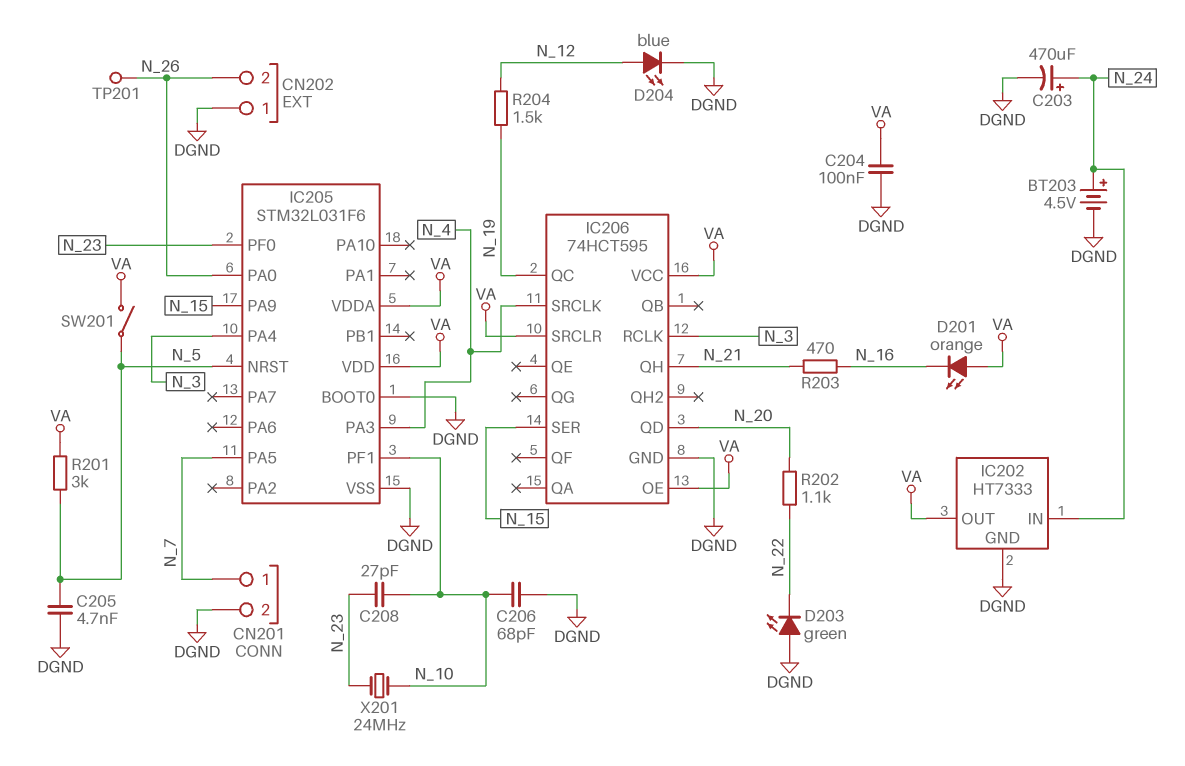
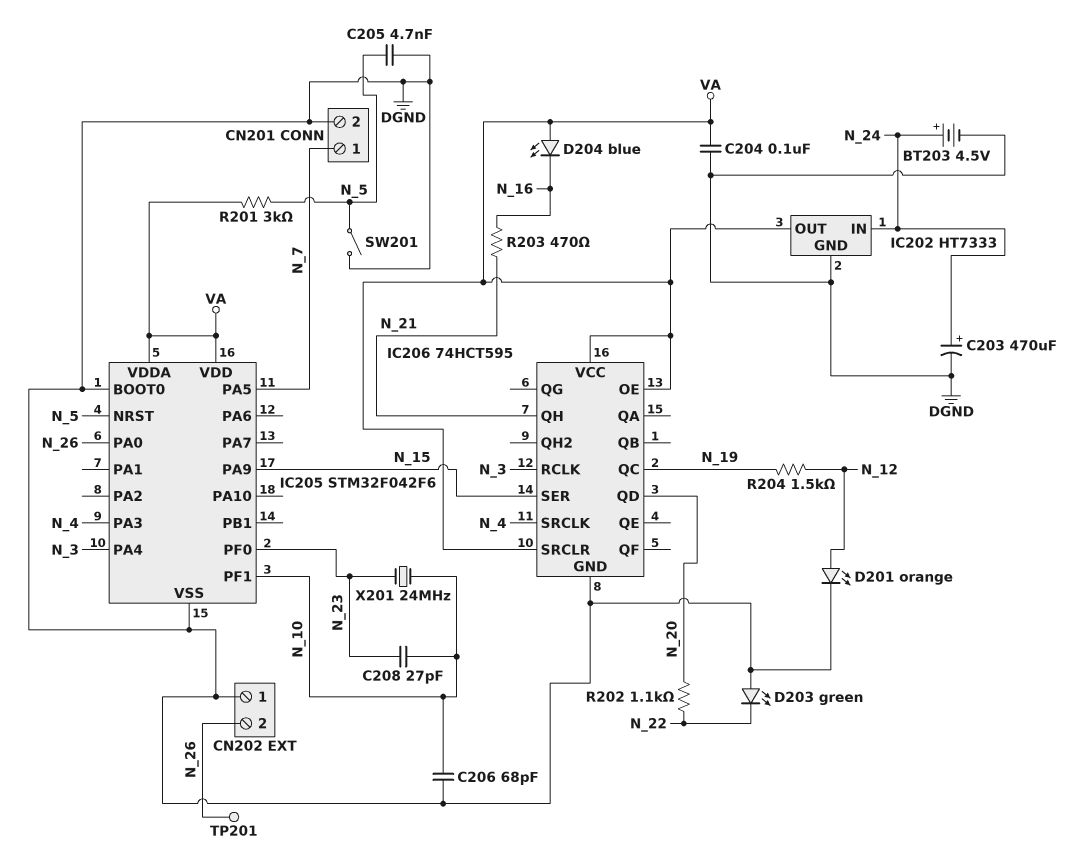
D201: LED orange (A VA, K N_16) -> LED orange (A N_12, K DGND)
D204: LED blue (A N_12, K DGND) -> LED blue (A VA, K N_16)
IC205: STM32L031F6 -> STM32F042F6
SW201: switch (N_5, VA) -> switch (DGND, N_5)

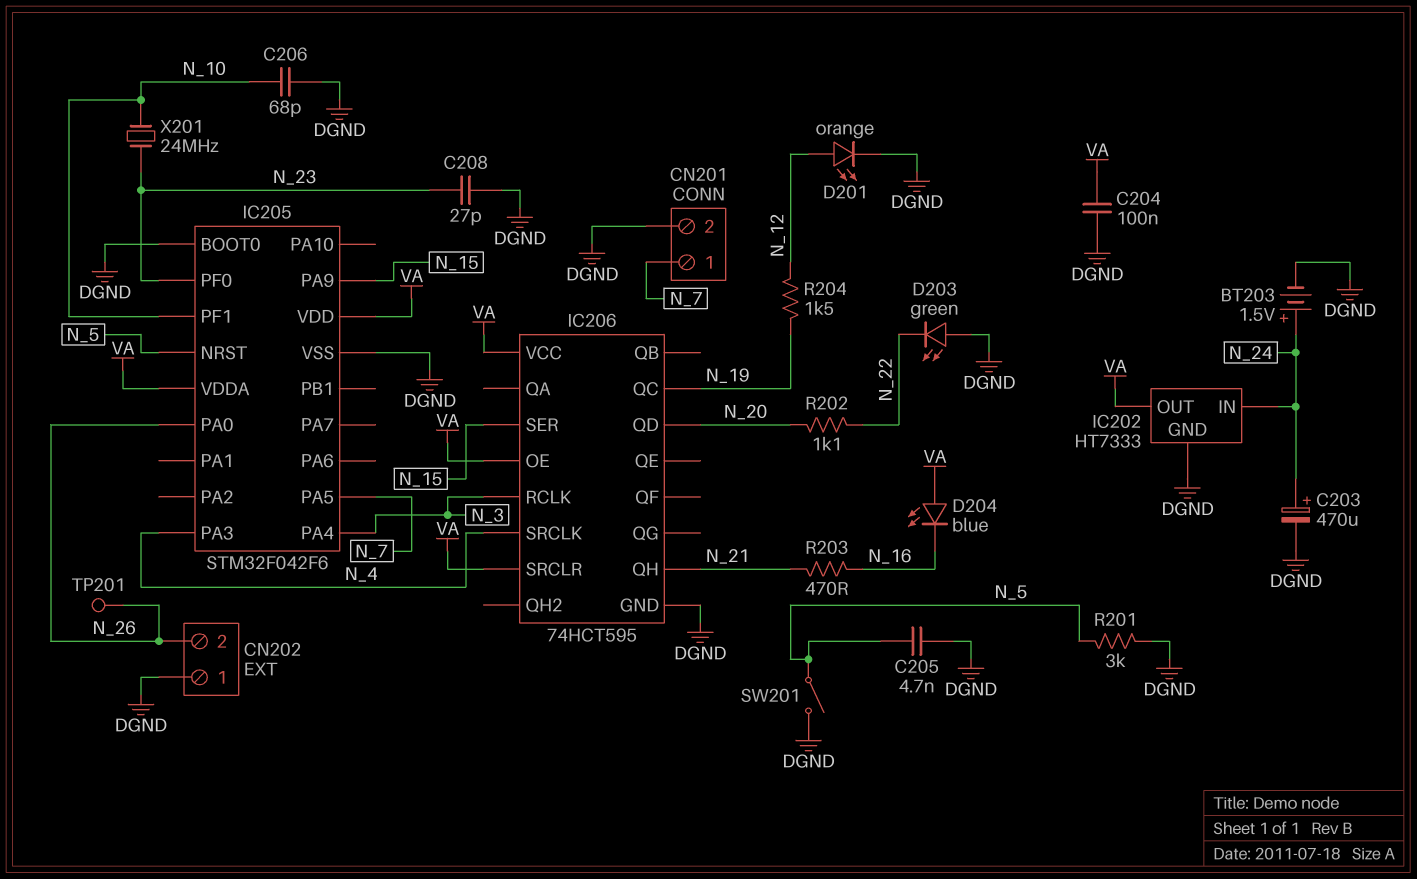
BT203: 4.5V (plus N_24, minus DGND) -> 1.5V (plus N_24, minus DGND)
C208: 27pF (N_10, N_23) -> 27pF (DGND, N_23)
R201: 3k (N_5, VA) -> 3k (DGND, N_5)

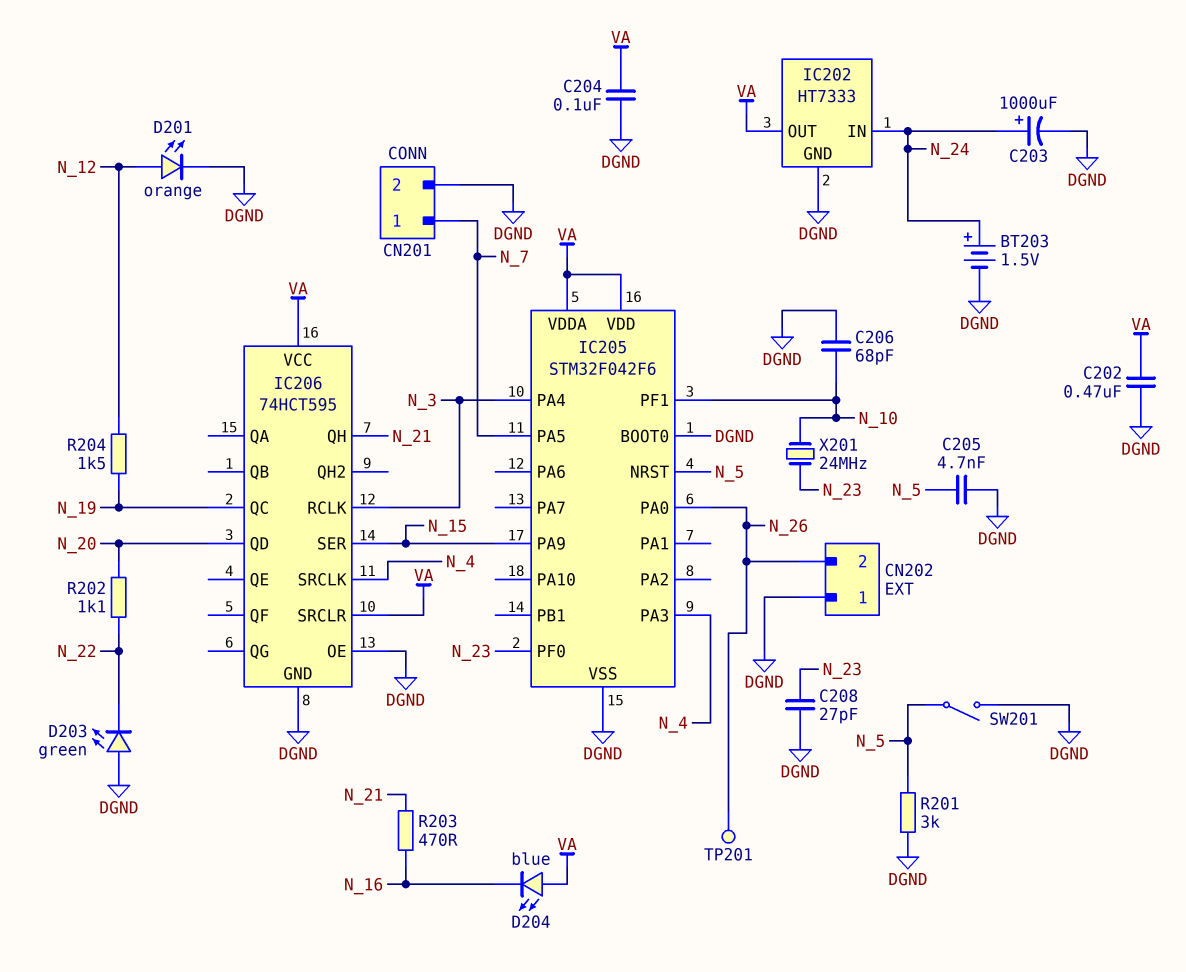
C202: none -> 470nF (DGND, VA)
C203: 470uF (plus N_24, minus DGND) -> 1000uF (plus N_24, minus DGND)
IC206 pin OE: VA -> DGND

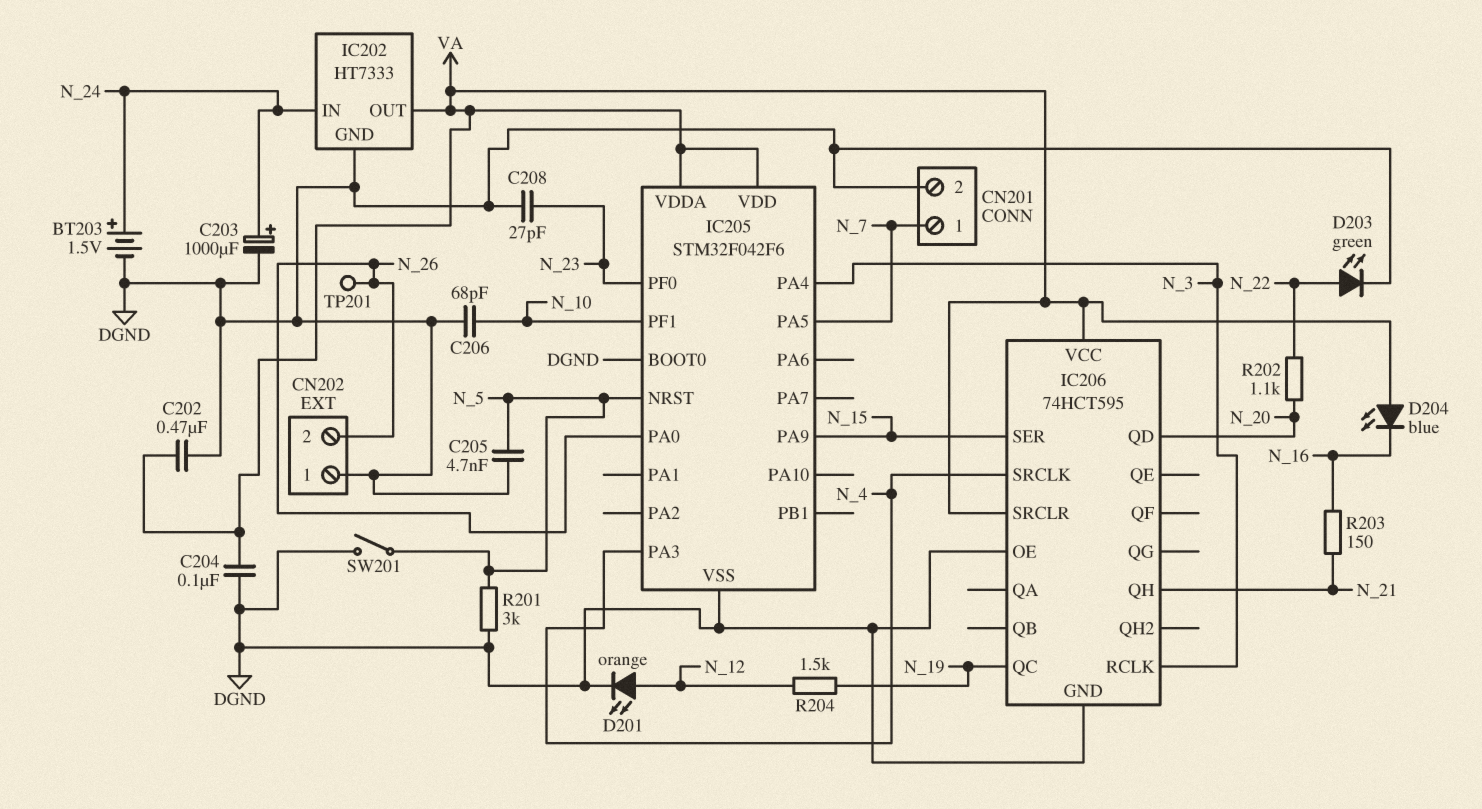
D203: LED green (A DGND, K N_22) -> LED green (A N_22, K DGND)
R203: 470 (N_16, N_21) -> 150 (N_16, N_21)
X201: 24MHz (N_10, N_23) -> none

